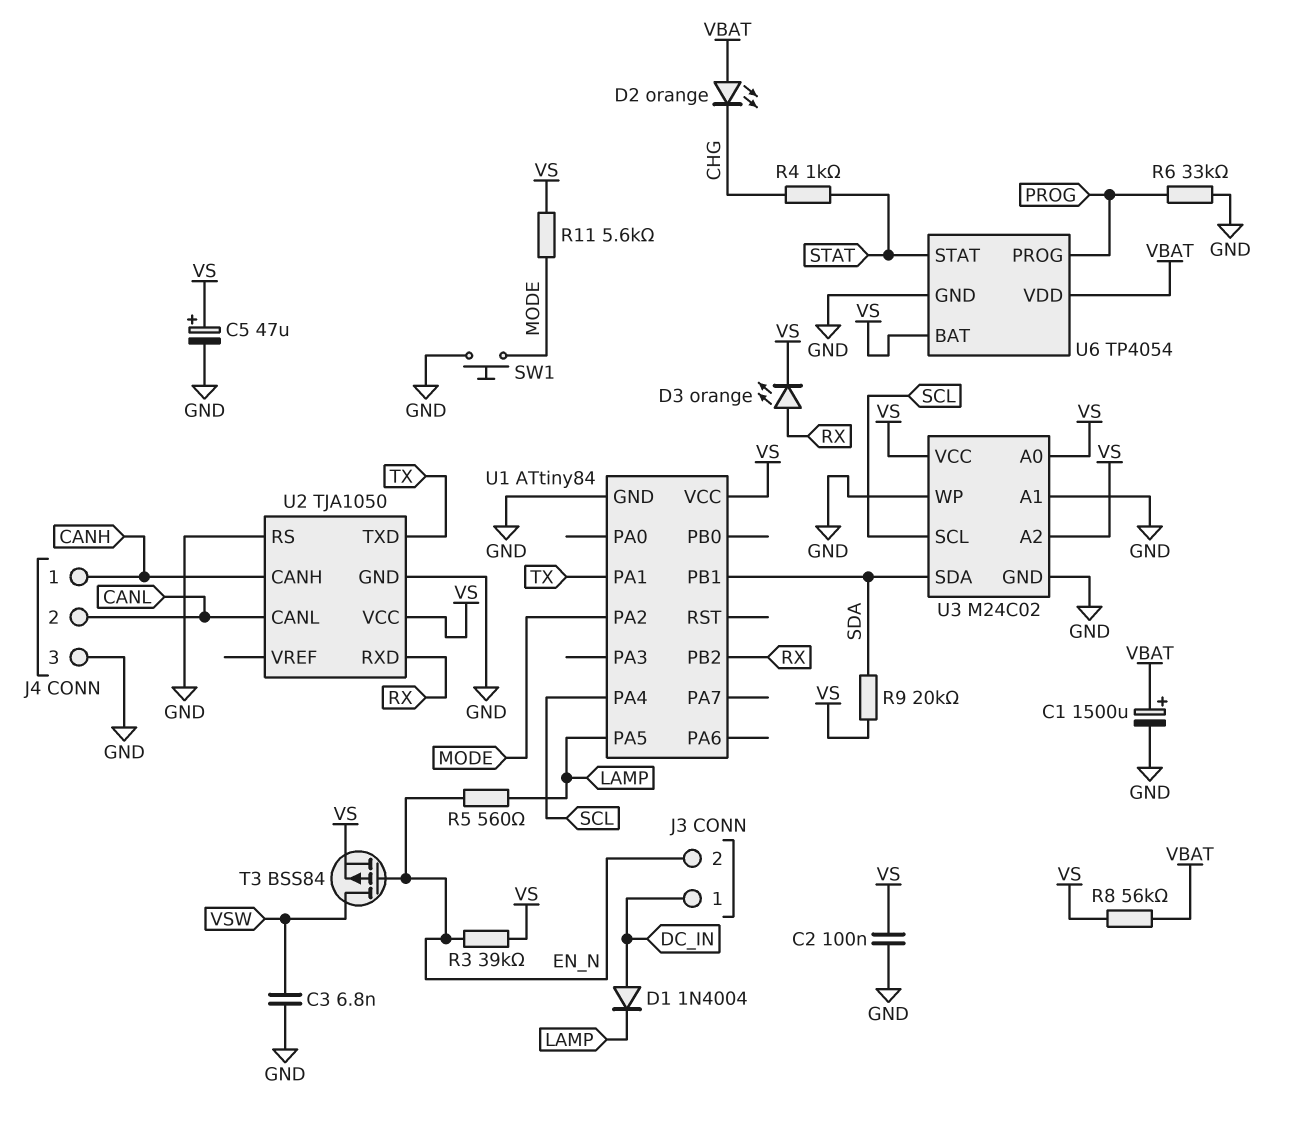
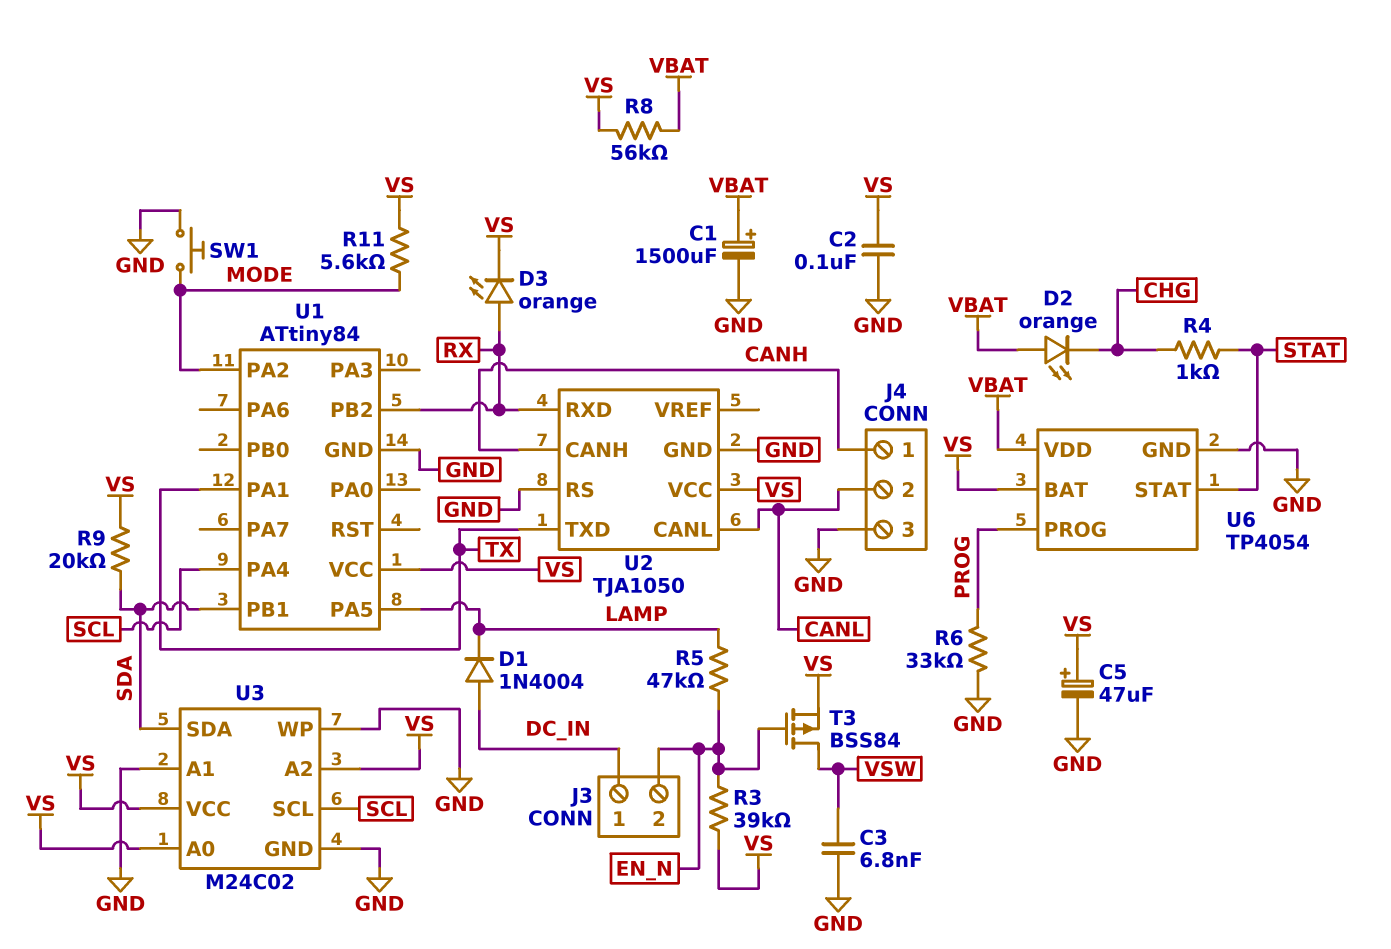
R5: 560 (EN_N, LAMP) -> 47k (EN_N, LAMP)

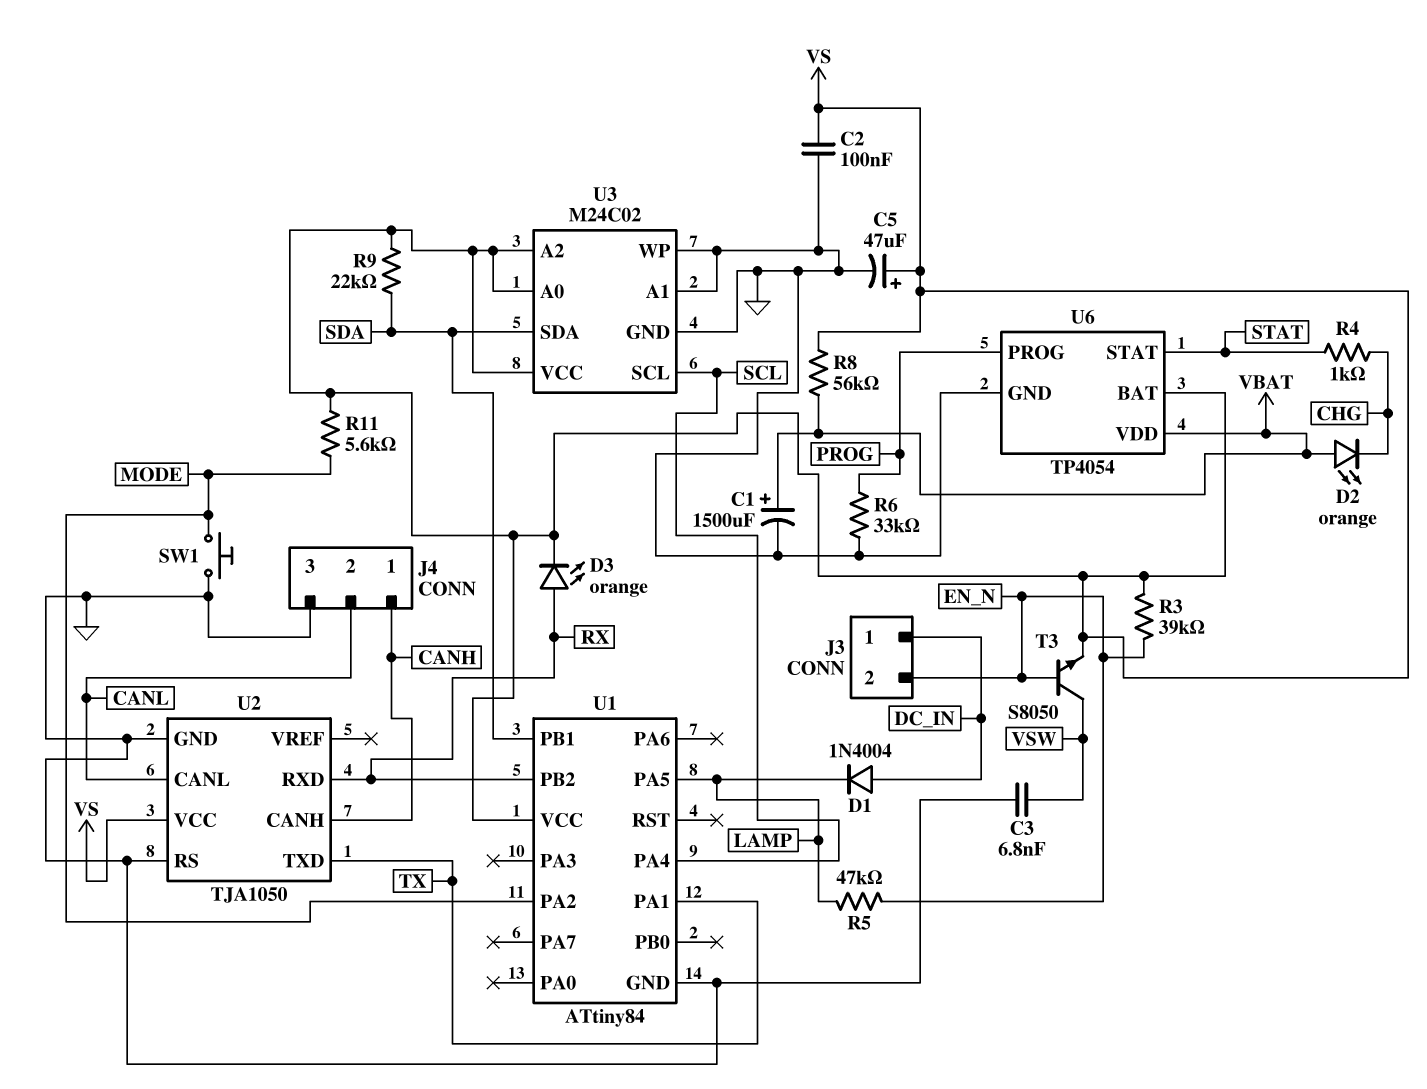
R9: 20k (SDA, VS) -> 22k (SDA, VS)
T3: PMOS BSS84 (G EN_N, D VSW, S VS) -> NPN S8050 (B EN_N, C VSW, E VS)

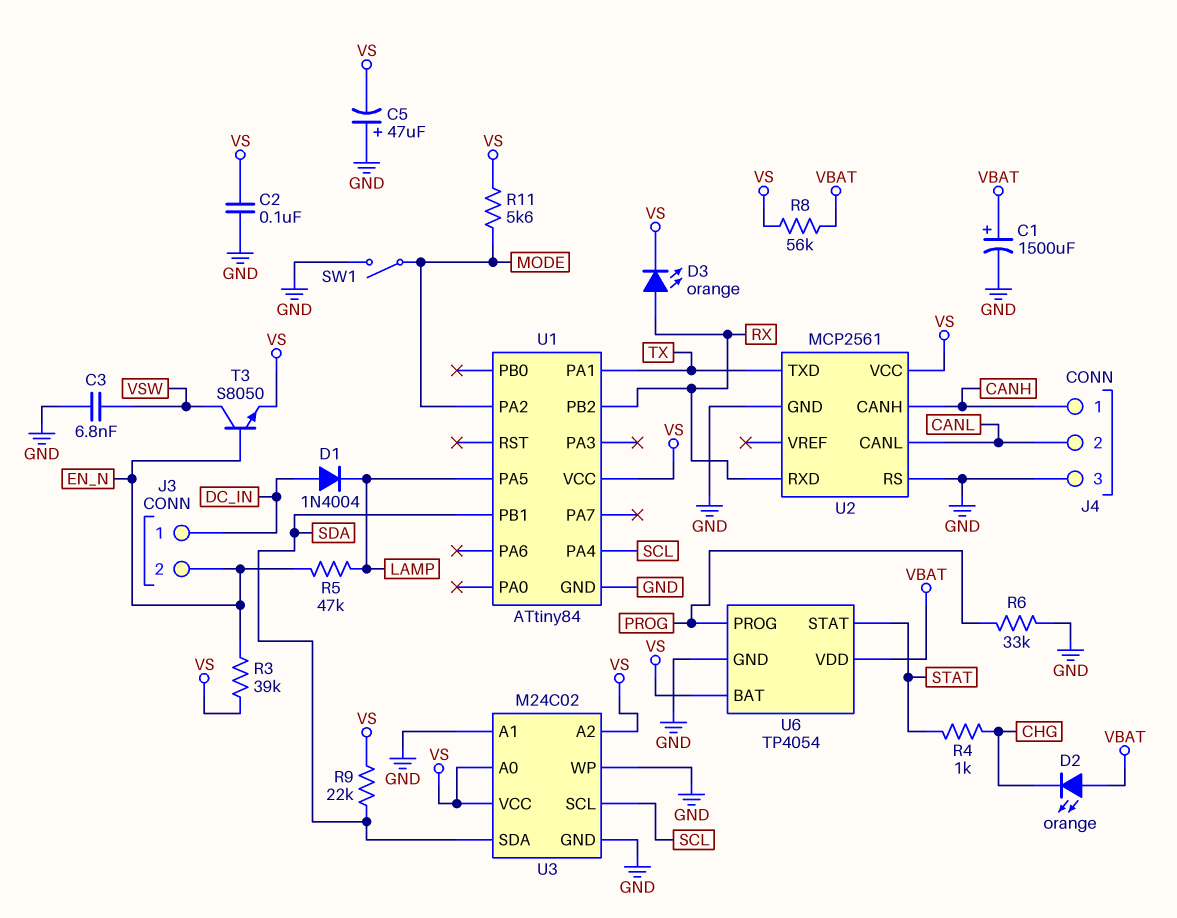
C5: 47uF (plus VS, minus GND) -> 47uF (plus GND, minus VS)
SW1: button (GND, MODE) -> switch (GND, MODE)
U2: TJA1050 -> MCP2561

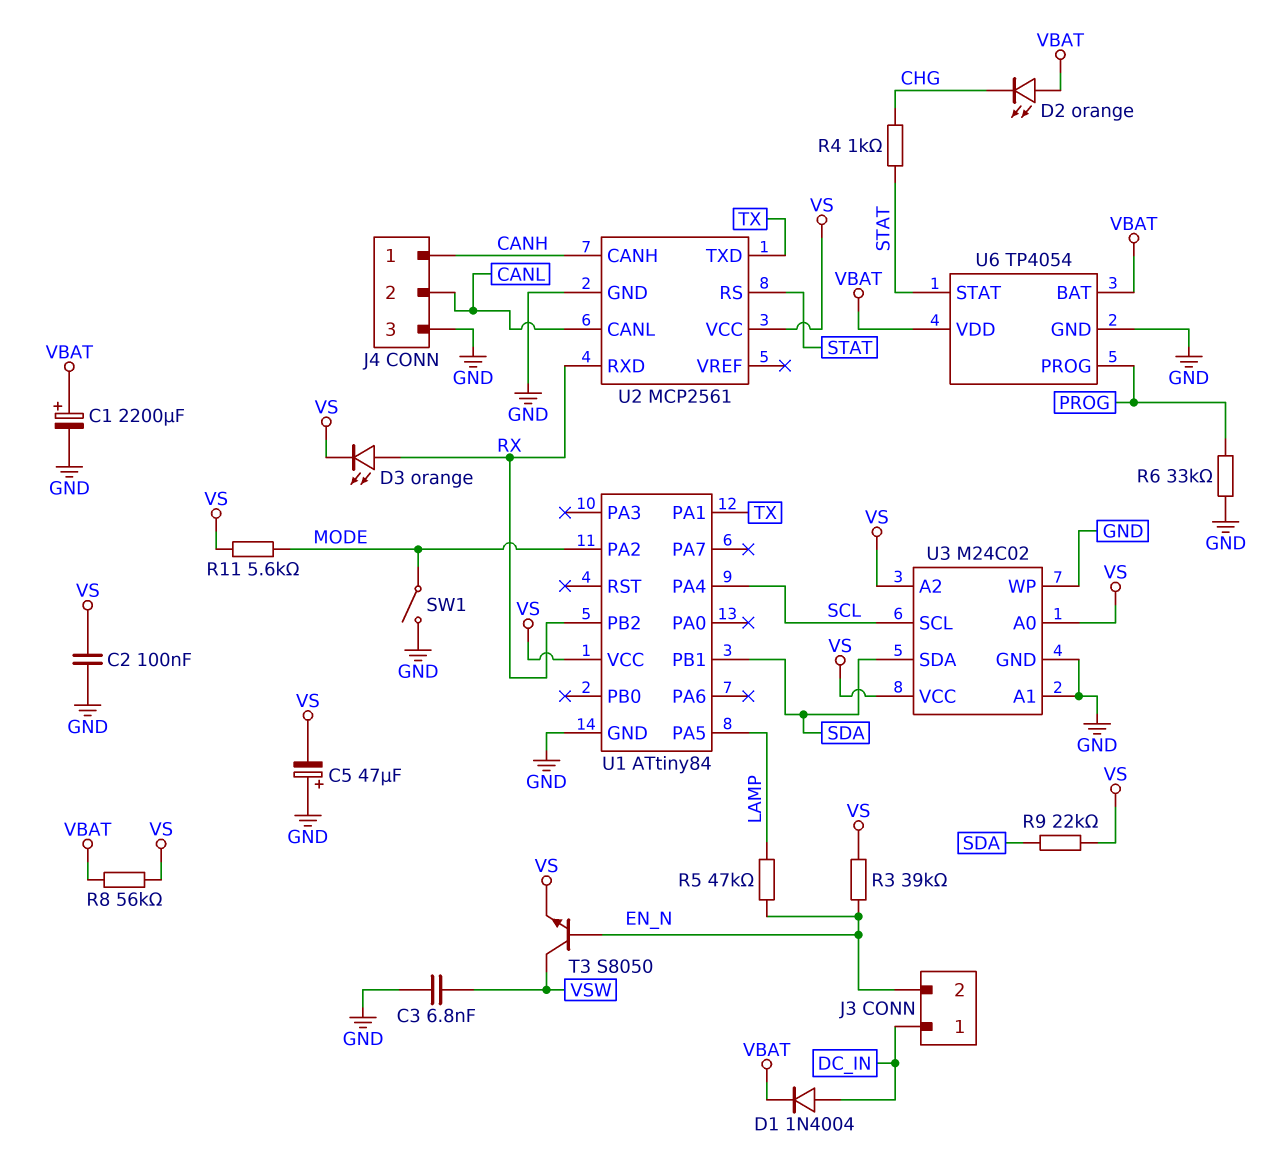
C1: 1500uF (plus VBAT, minus GND) -> 2200uF (plus VBAT, minus GND)
D1: diode 1N4004 (A DC_IN, K LAMP) -> diode 1N4004 (A DC_IN, K VBAT)
U2 pin RS: GND -> STAT
U6 pin BAT: VS -> VBAT

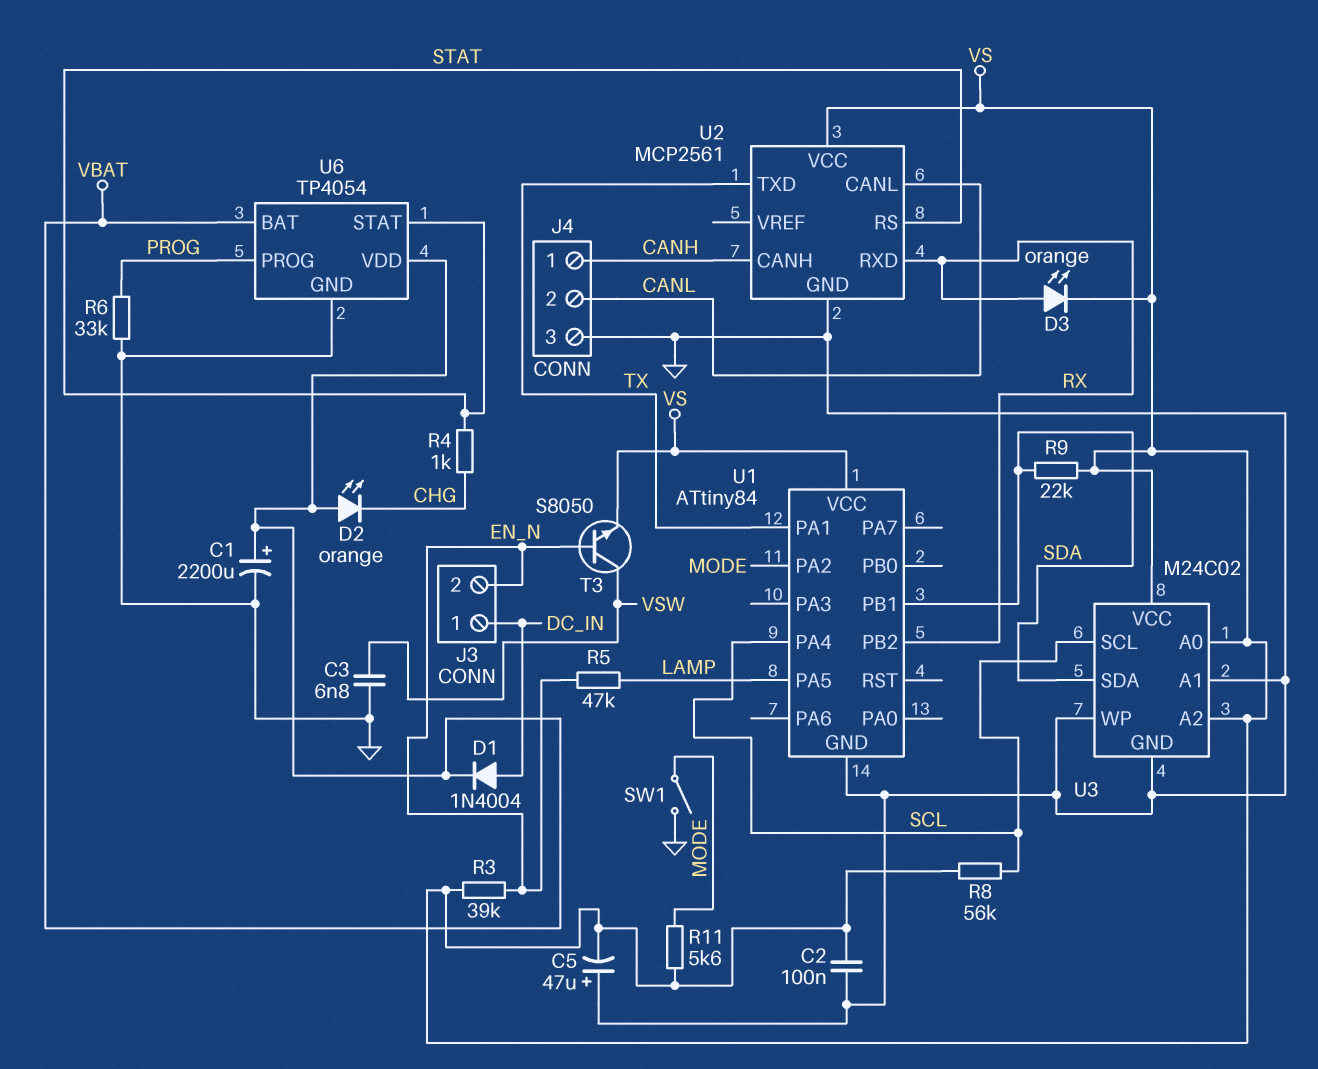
R8: 56k (VBAT, VS) -> 56k (SCL, VS)

